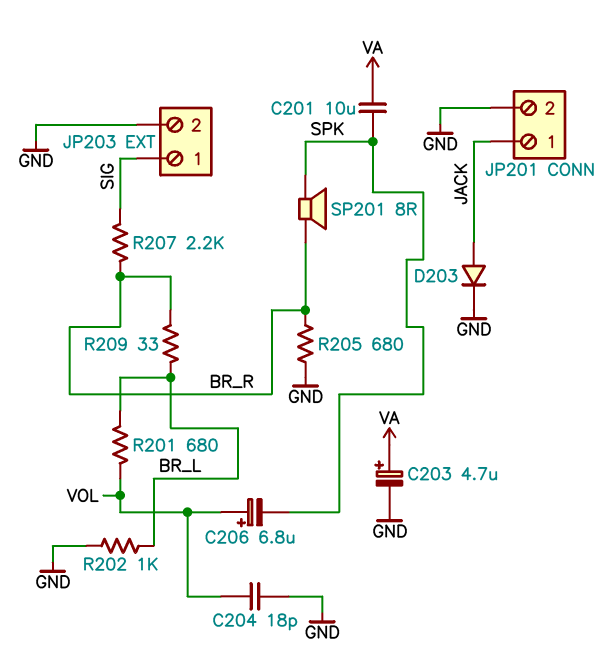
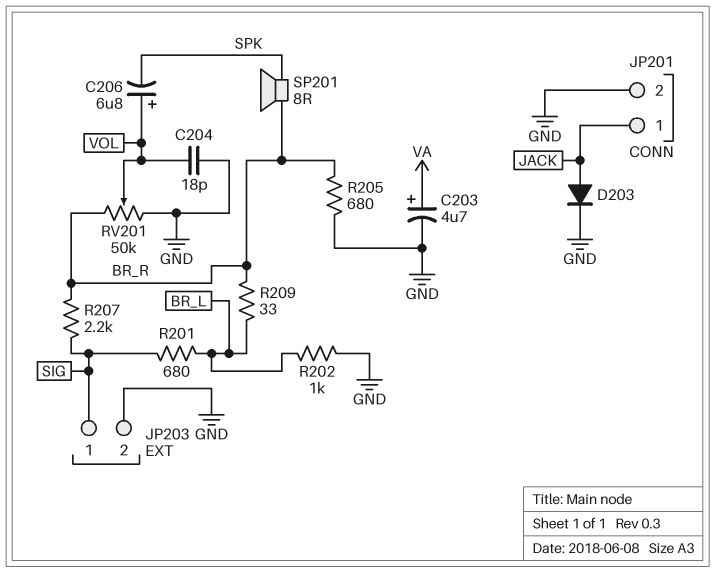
C201: 10uF (SPK, VA) -> none
R201: 680 (BR_L, VOL) -> 680 (BR_L, SIG)
RV201: none -> 50k (BR_R, GND, wiper VOL)

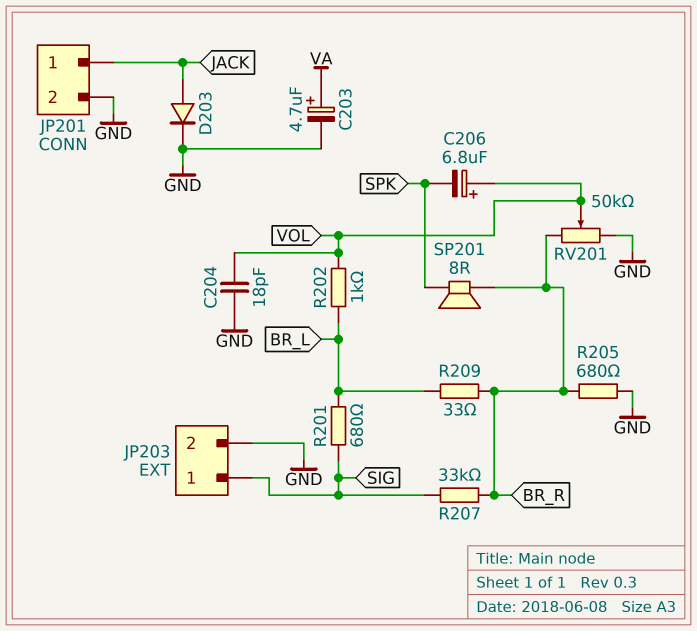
R202: 1k (BR_L, GND) -> 1k (BR_L, VOL)
R207: 2.2k (BR_R, SIG) -> 33k (BR_R, SIG)

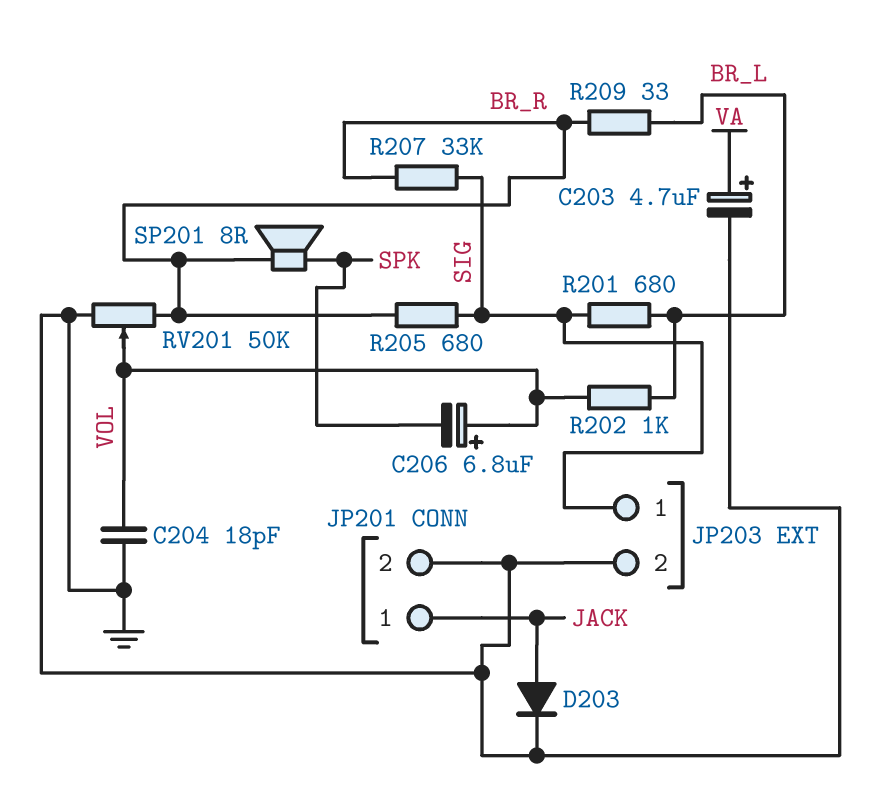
R205: 680 (BR_R, GND) -> 680 (BR_R, SIG)

